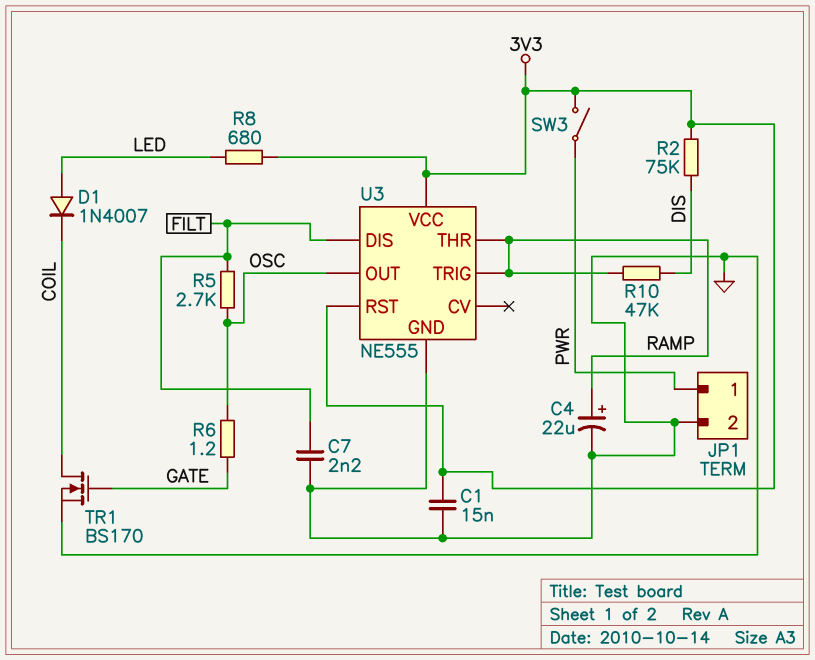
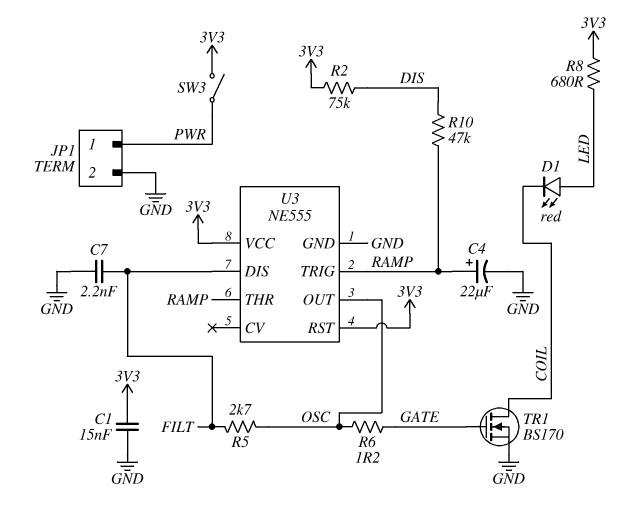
D1: diode 1N4007 (A LED, K COIL) -> LED red (A LED, K COIL)

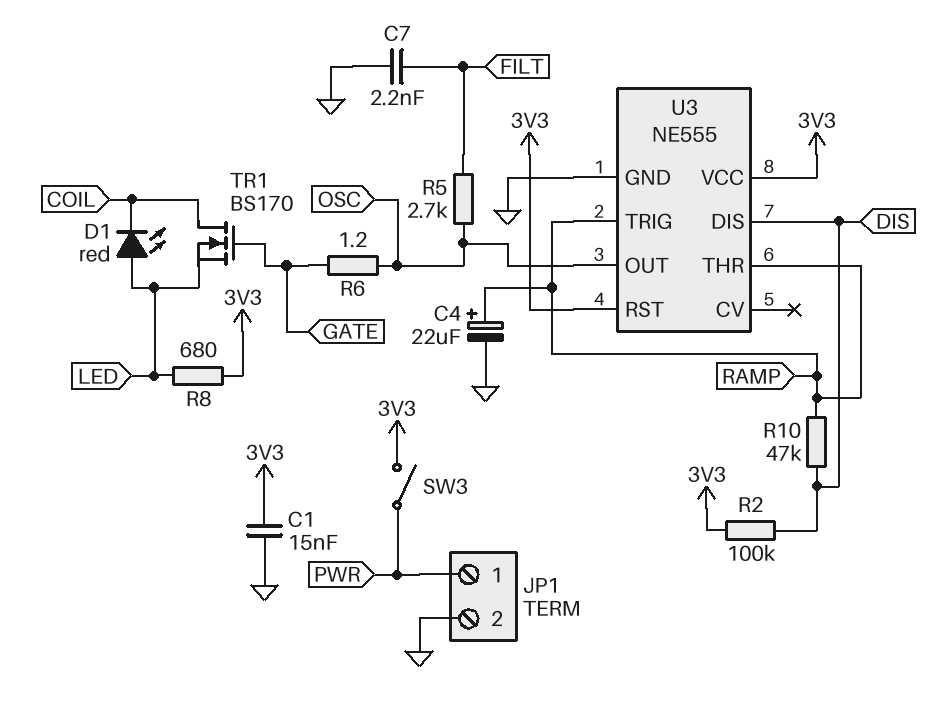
R2: 75k (3V3, DIS) -> 100k (3V3, DIS)
TR1: NMOS BS170 (G GATE, D COIL, S GND) -> NMOS BS170 (G GATE, D COIL, S LED)
U3 pin DIS: FILT -> DIS

